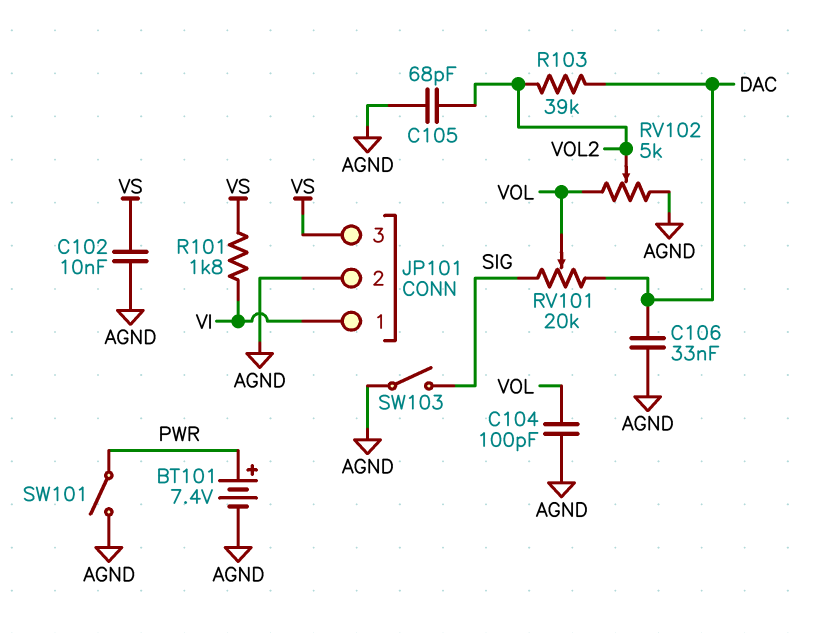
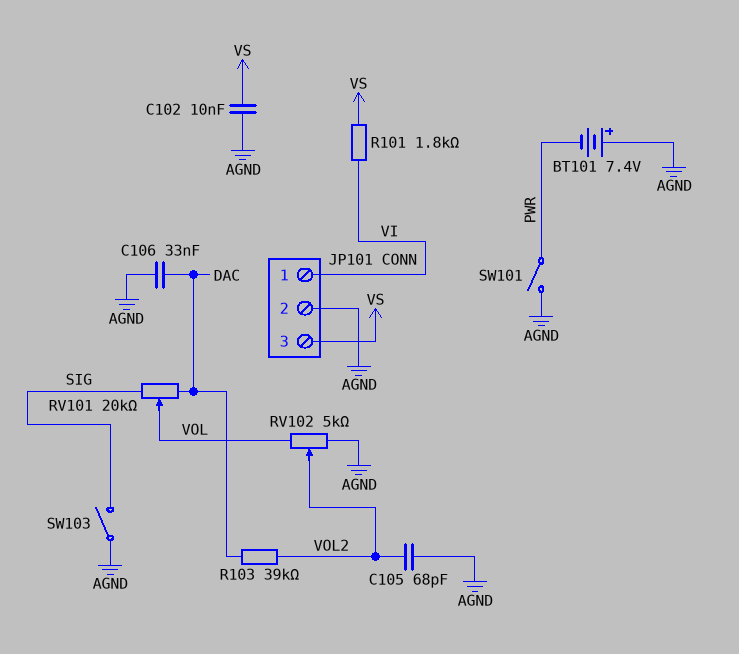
BT101: 7.4V (plus PWR, minus AGND) -> 7.4V (plus AGND, minus PWR)
C104: 100pF (AGND, VOL) -> none

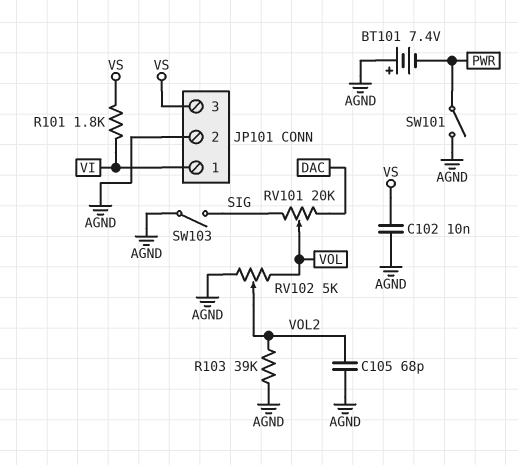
C106: 33nF (AGND, DAC) -> none
R103: 39k (DAC, VOL2) -> 39k (AGND, VOL2)

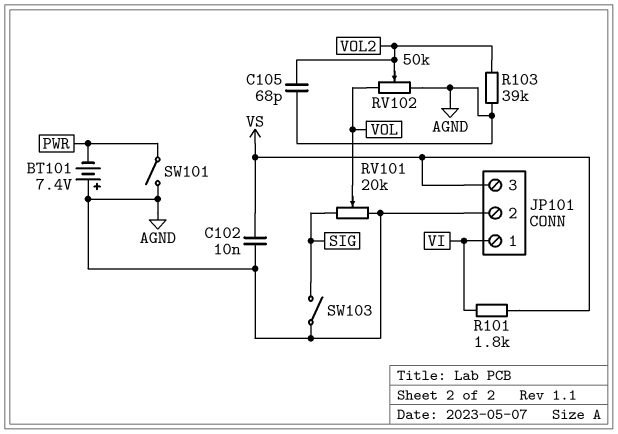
RV101: 20k (DAC, SIG, wiper VOL) -> 20k (AGND, SIG, wiper VOL)
RV102: 5k (AGND, VOL, wiper VOL2) -> 50k (AGND, VOL, wiper VOL2)

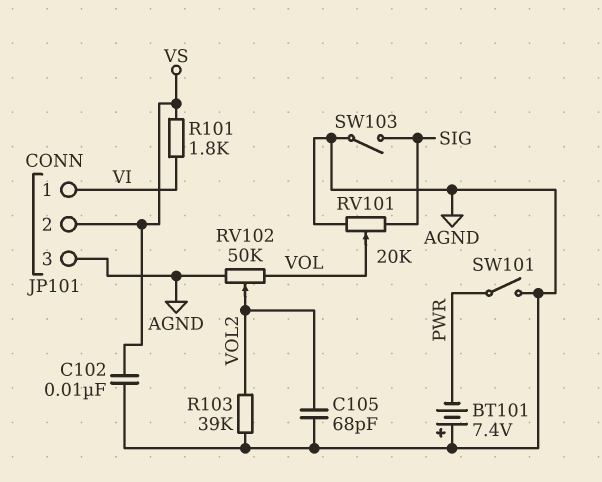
JP101 pin 2: AGND -> VS
JP101 pin 3: VS -> AGND

